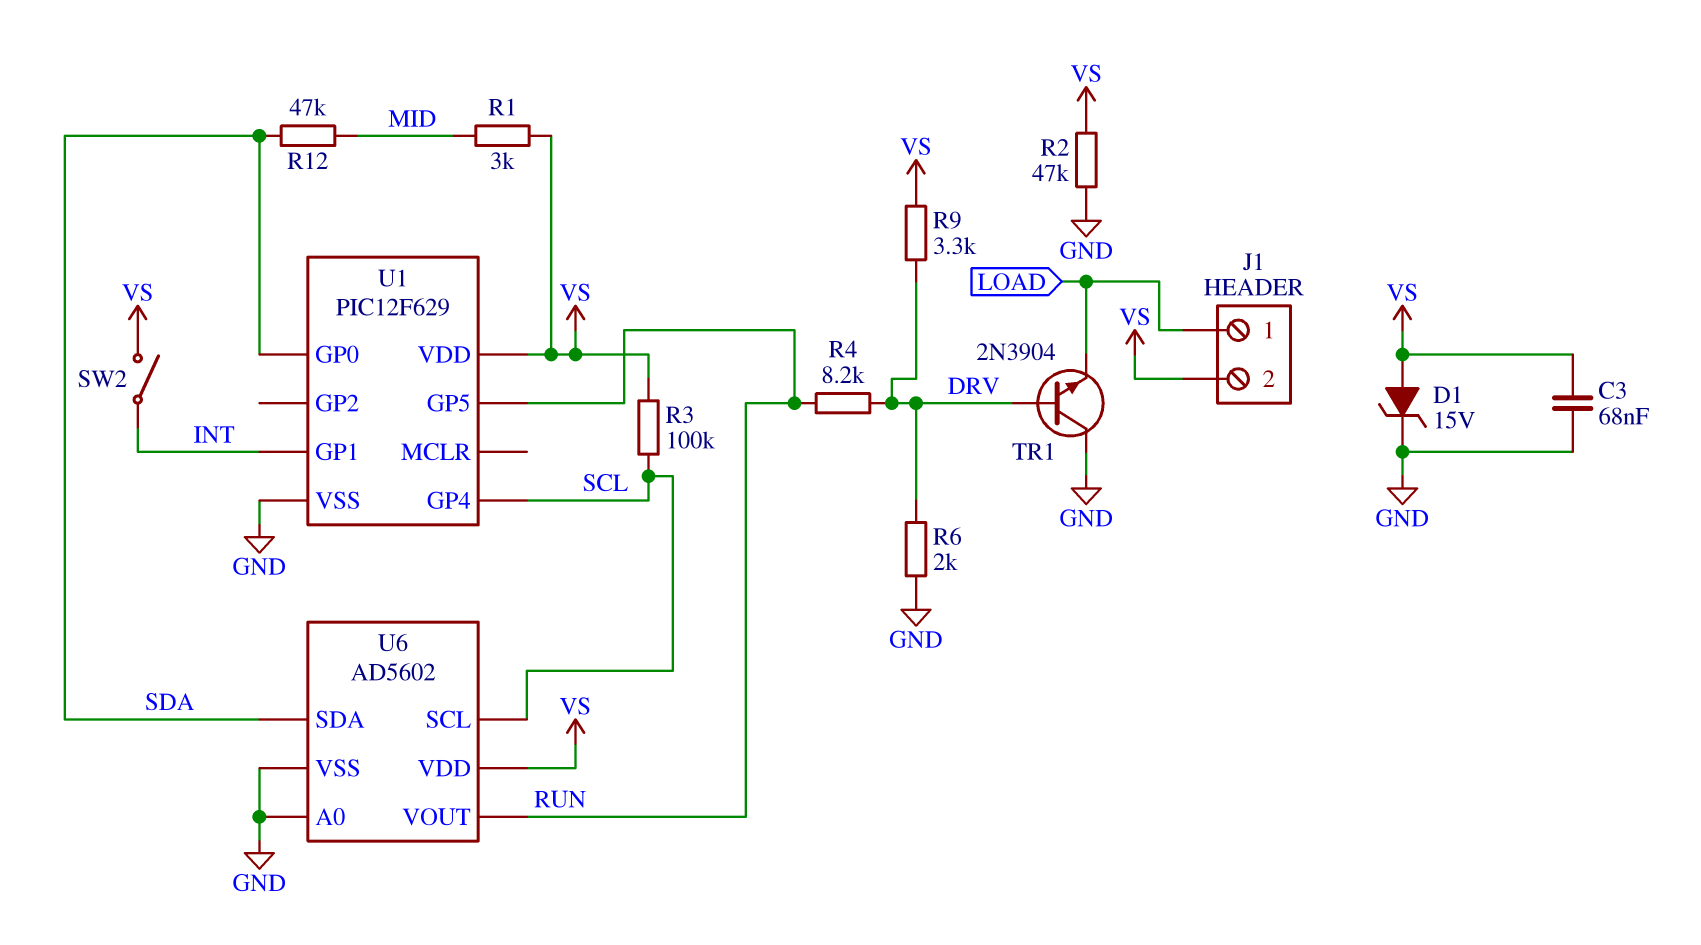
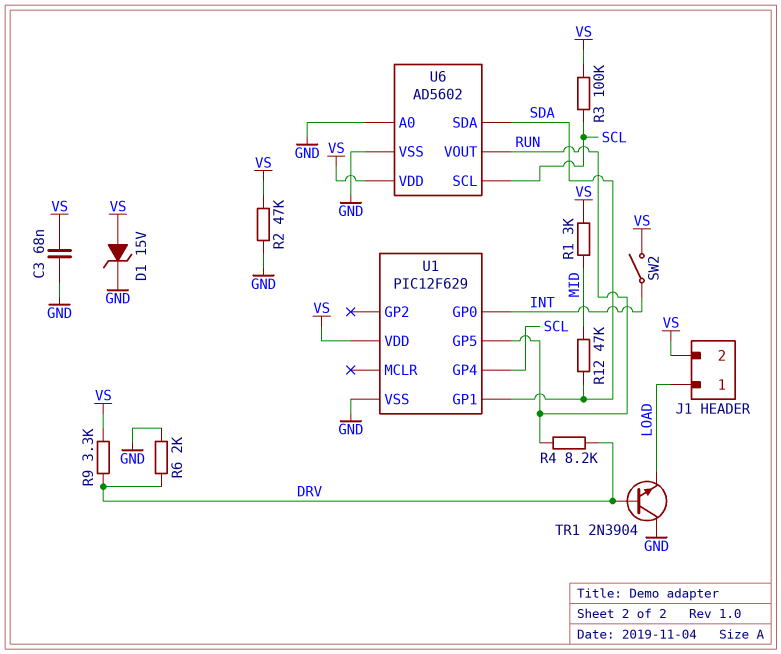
U1 pin GP0: SDA -> INT
U1 pin GP1: INT -> SDA

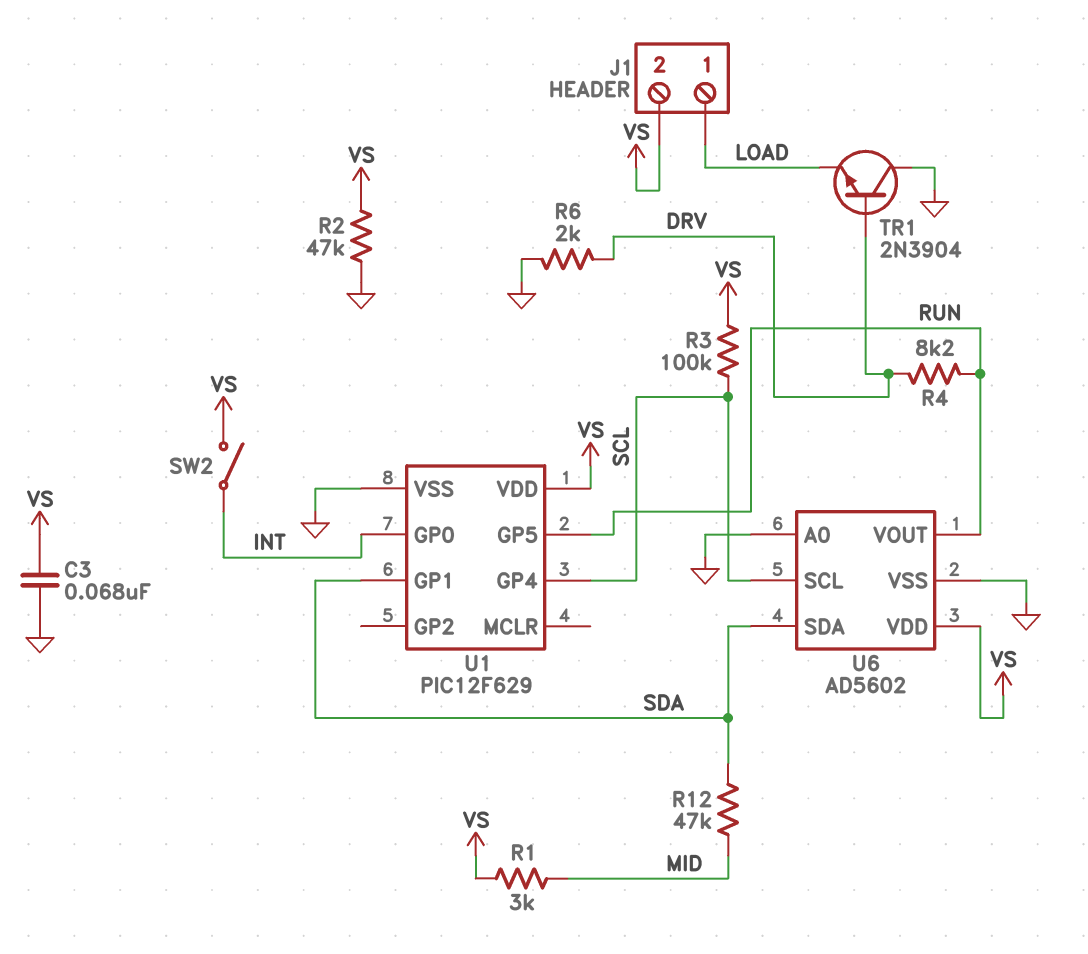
D1: zener 15V (A VS, K GND) -> none
R9: 3.3k (DRV, VS) -> none

